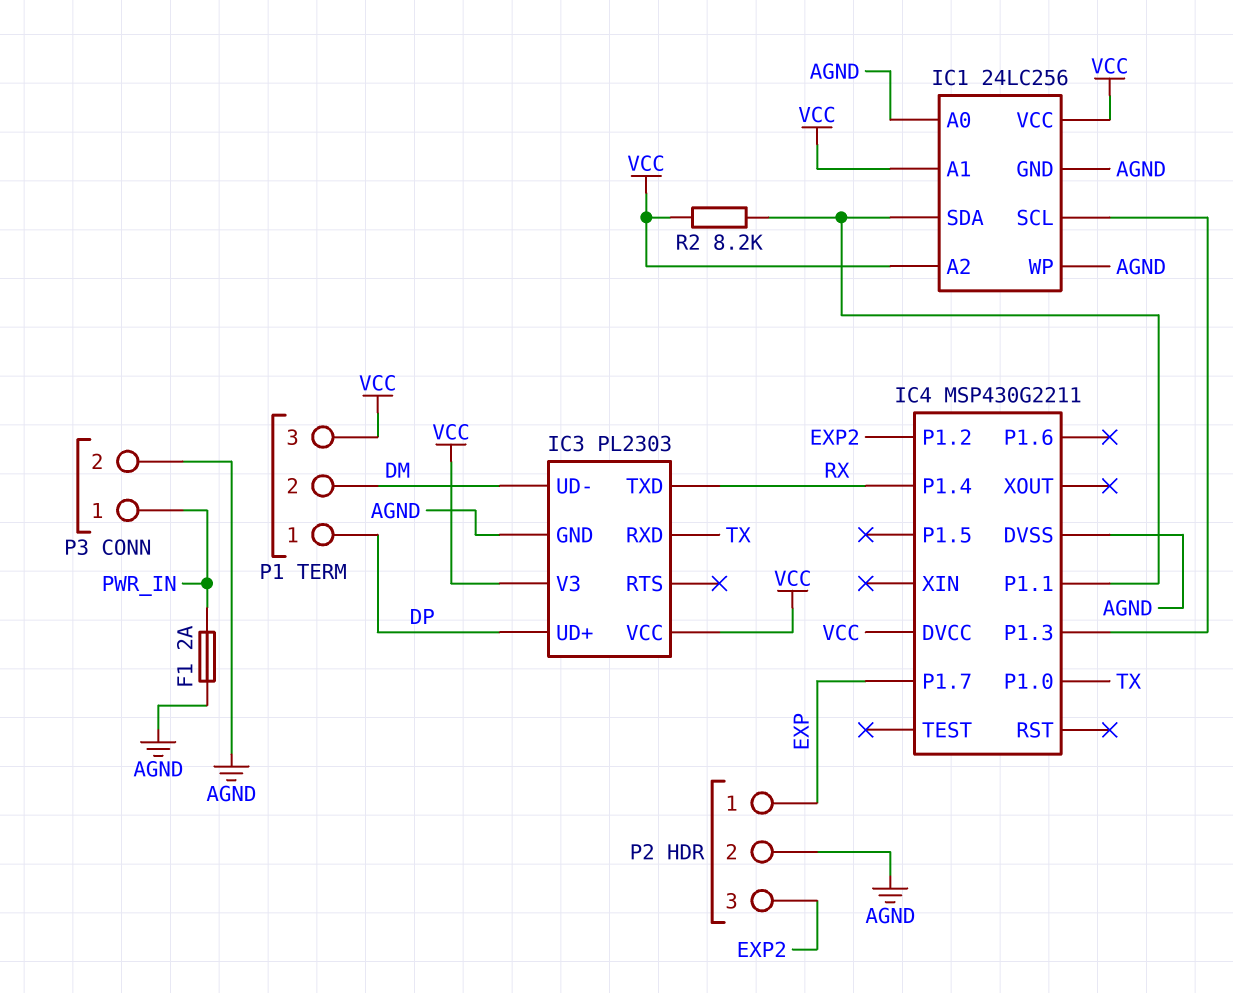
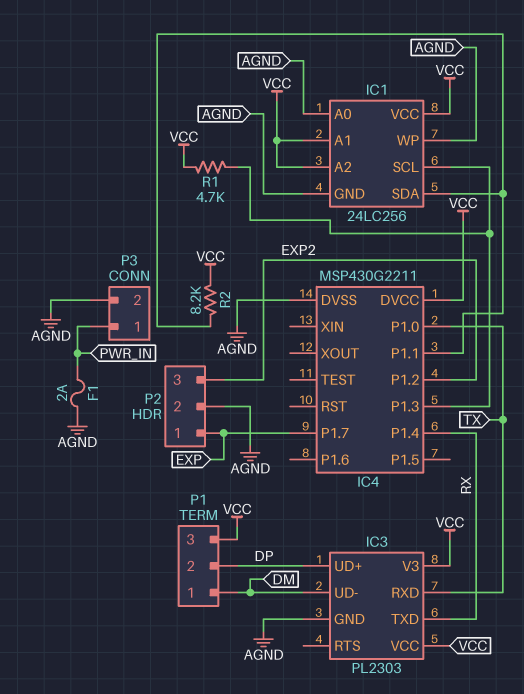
P1 pin 1: DP -> DM
P1 pin 2: DM -> DP
R1: none -> 4.7k (IC1/SCL, VCC)

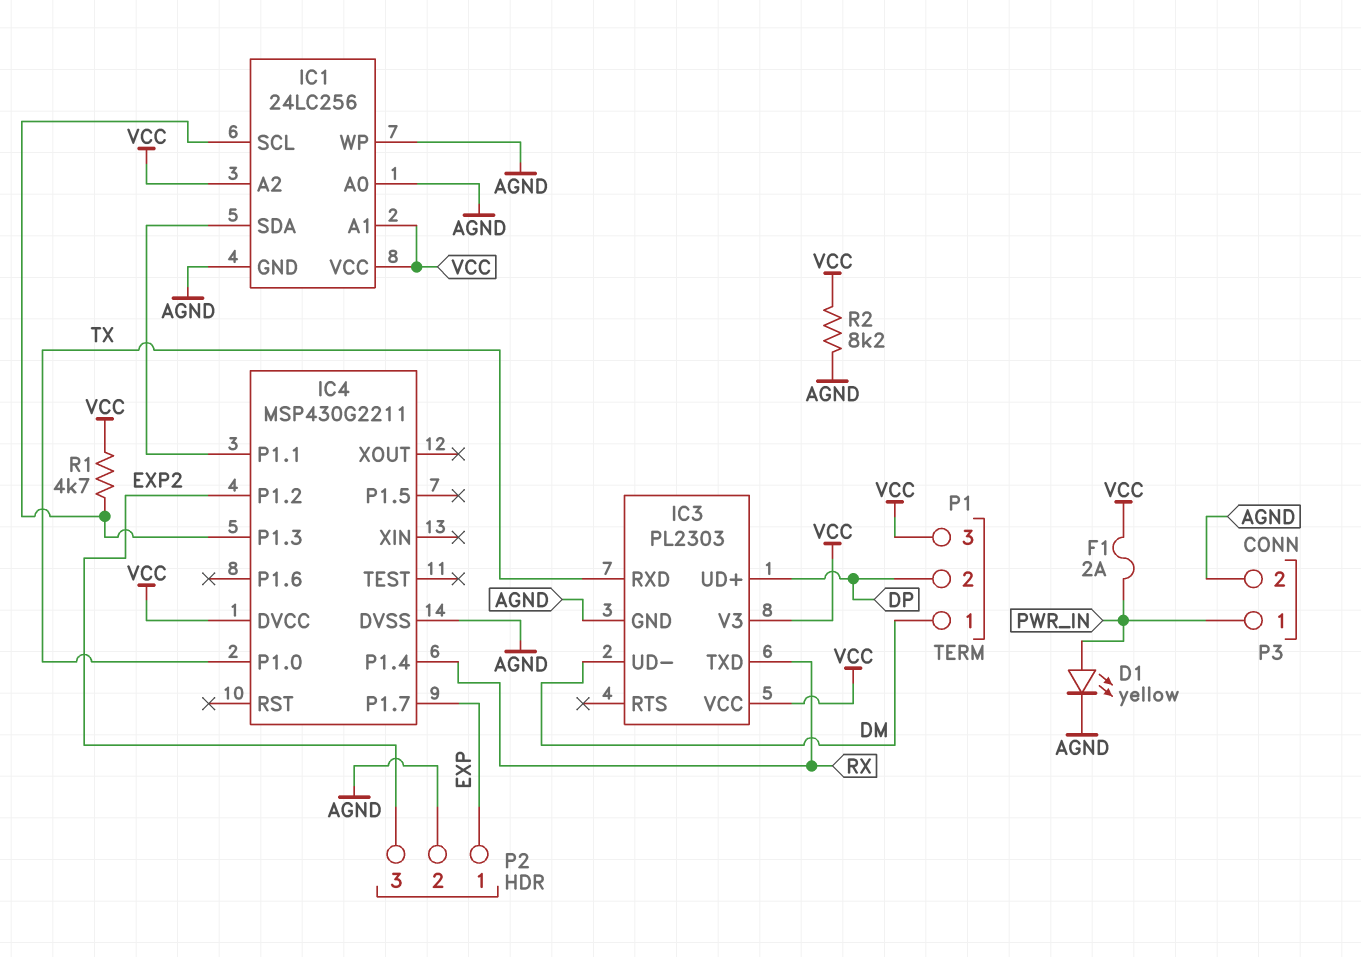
D1: none -> LED yellow (A PWR_IN, K AGND)
F1: 2A (AGND, PWR_IN) -> 2A (PWR_IN, VCC)
R2: 8.2k (IC1/SDA, VCC) -> 8.2k (AGND, VCC)

